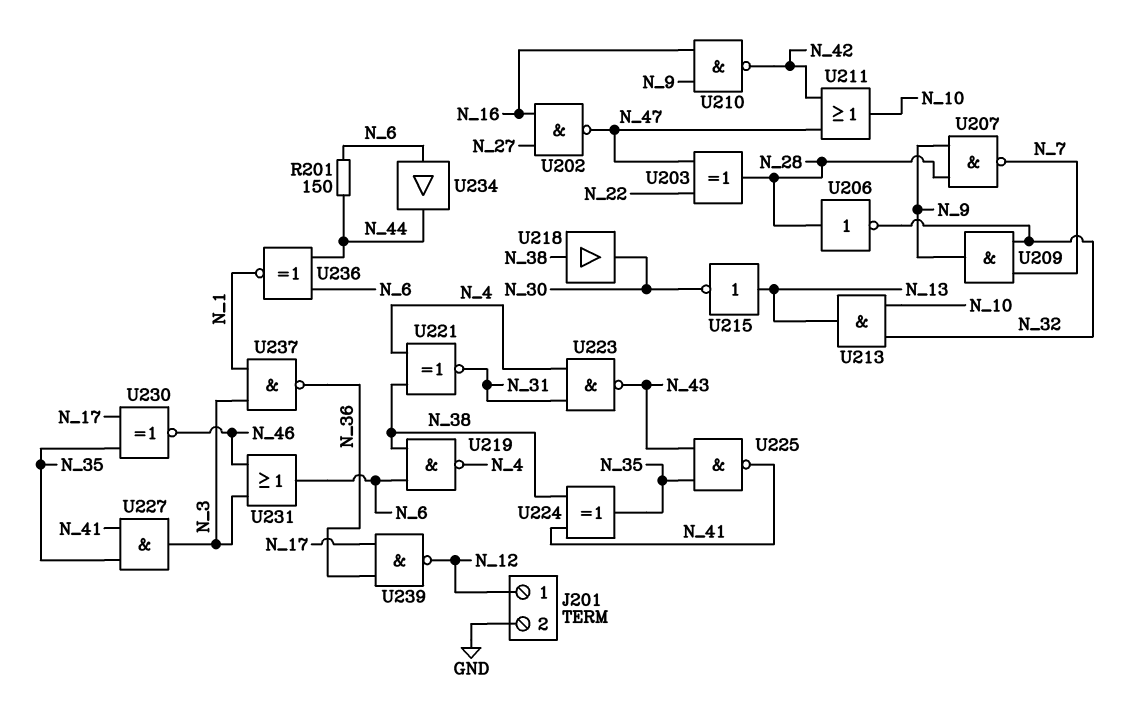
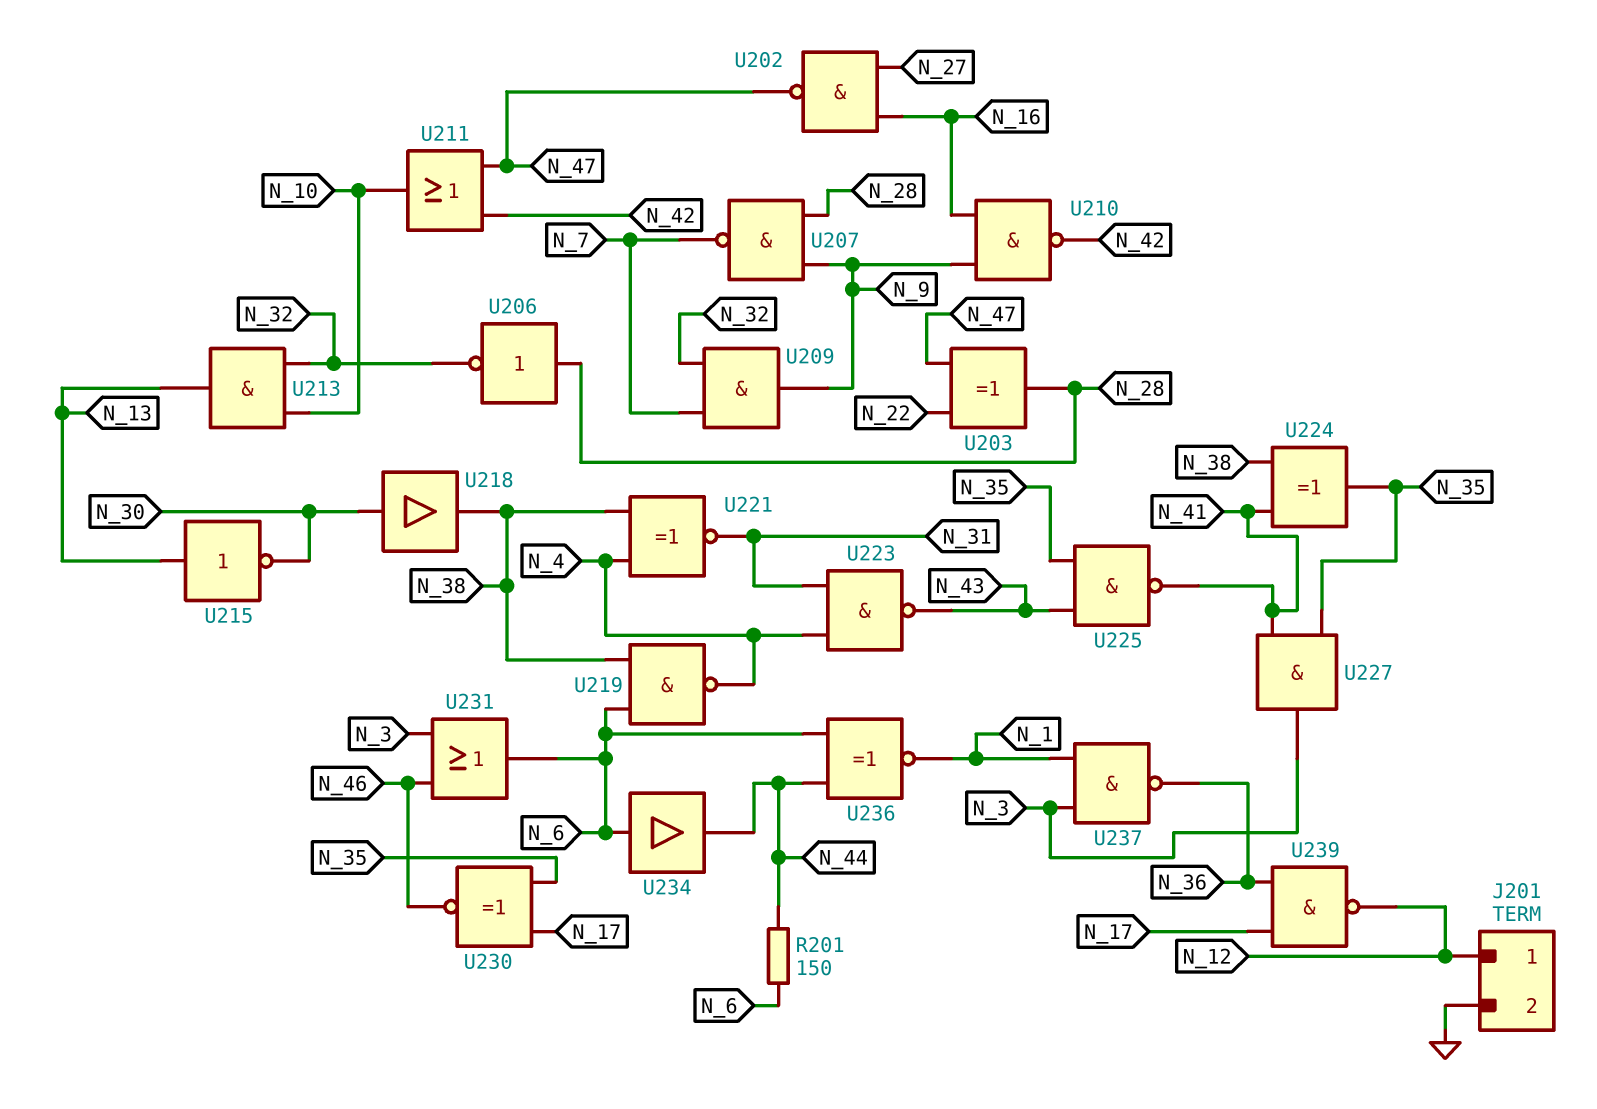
U218: buffer (in N_38, out N_30) -> buffer (in N_30, out N_38)

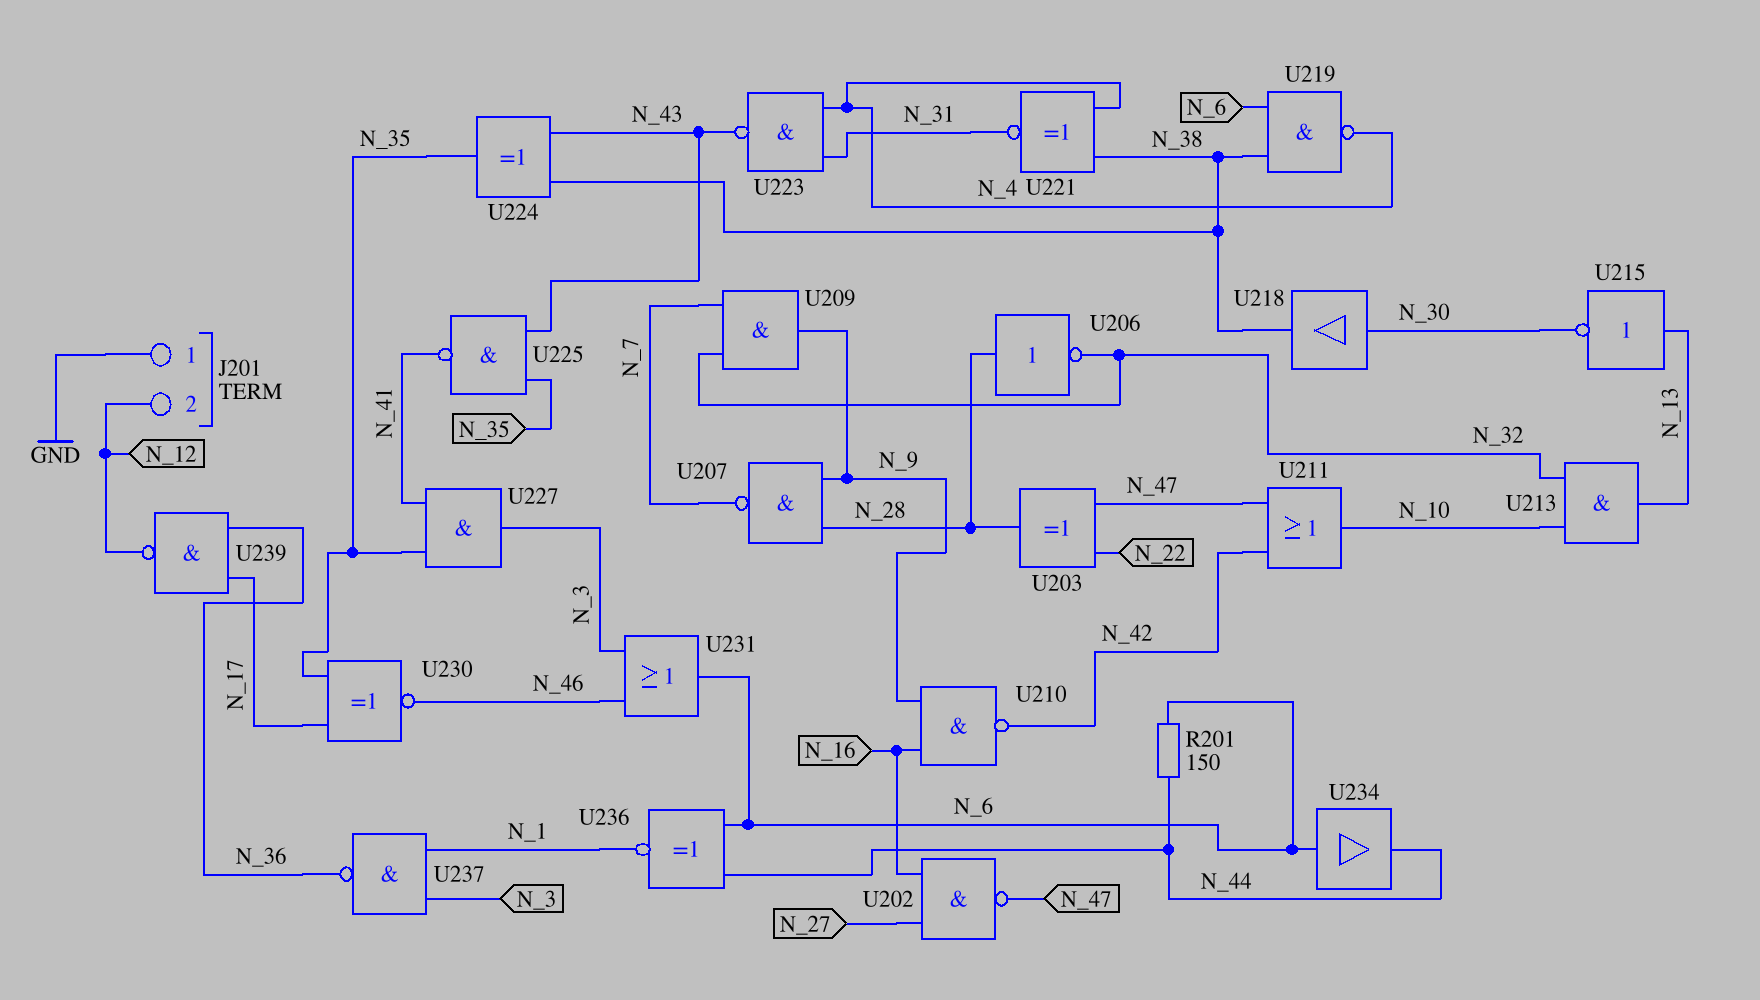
J201 pin 1: N_12 -> GND
J201 pin 2: GND -> N_12
U224: XOR (in N_38, in N_41, out N_35) -> XOR (in N_38, in N_43, out N_35)

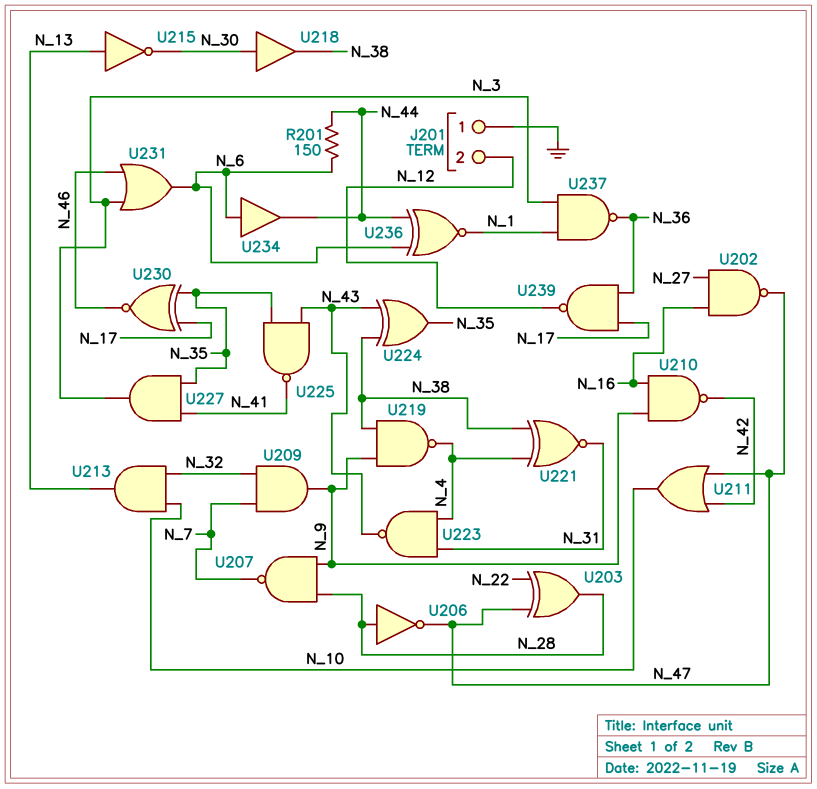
U206: NOT (in N_28, out N_32) -> NOT (in N_28, out N_47)
U219: NAND (in N_6, in N_38, out N_4) -> NAND (in N_9, in N_38, out N_4)

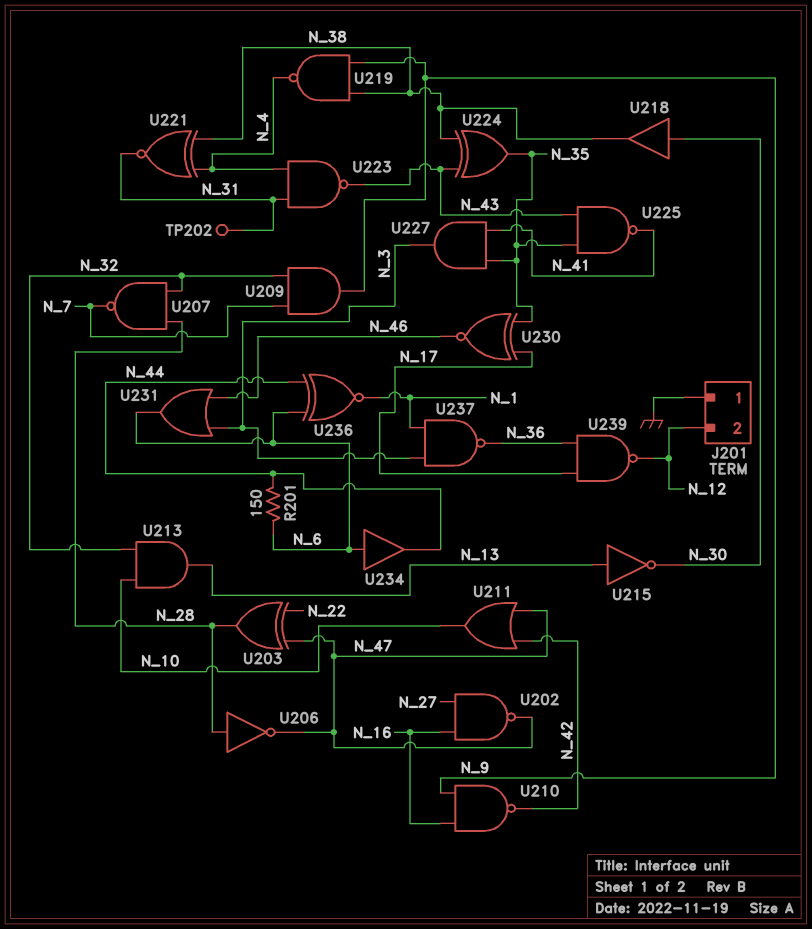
TP202: none -> test point (N_31)
U207: NAND (in N_9, in N_28, out N_7) -> NAND (in N_28, in N_32, out N_7)

